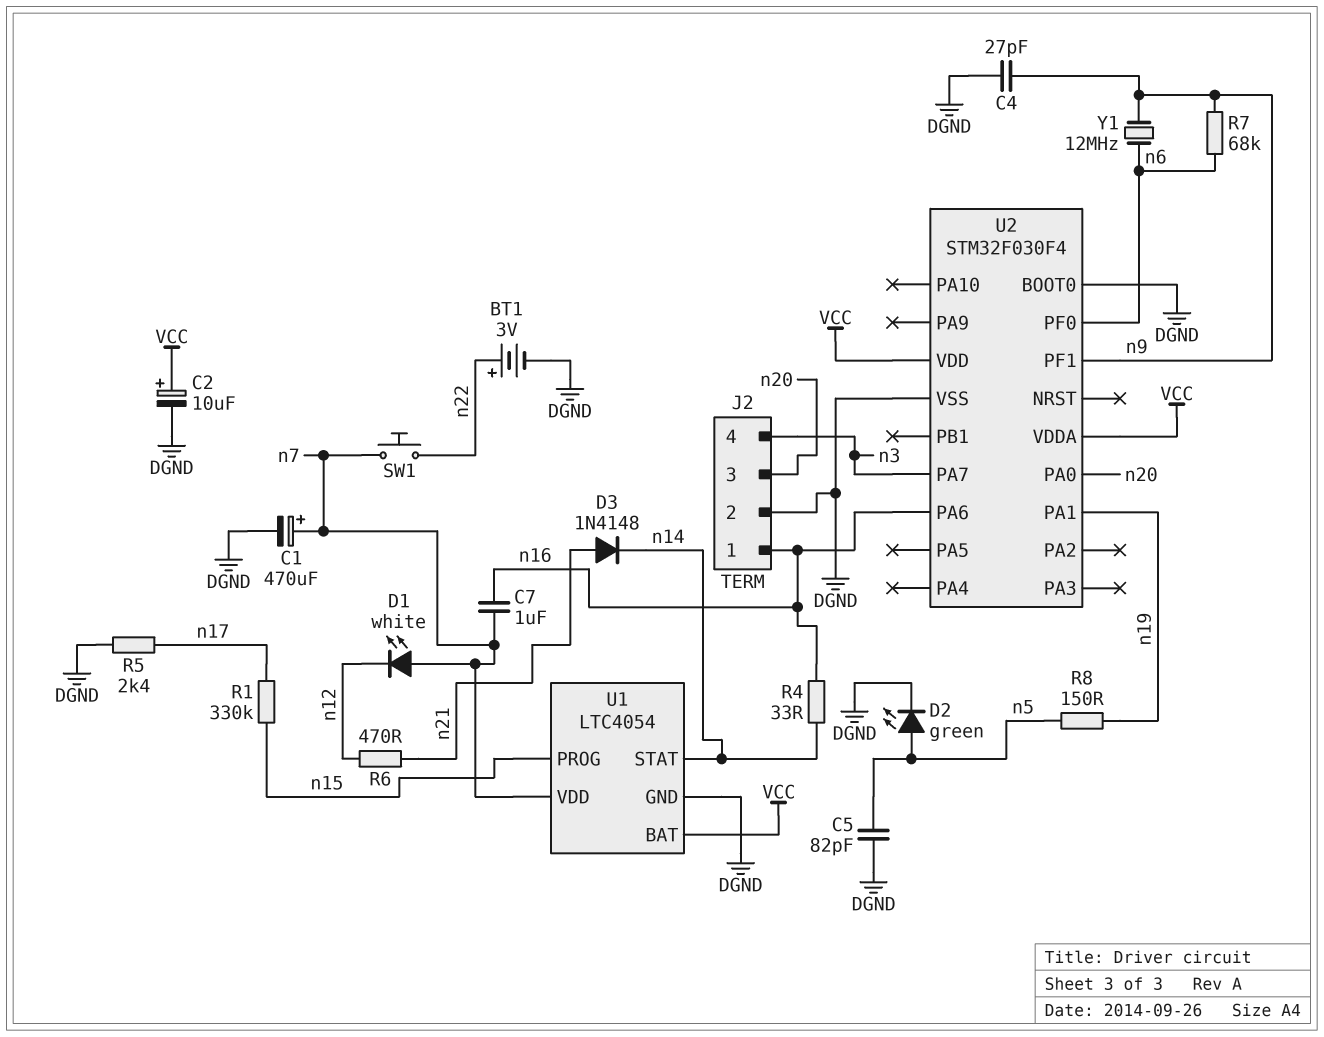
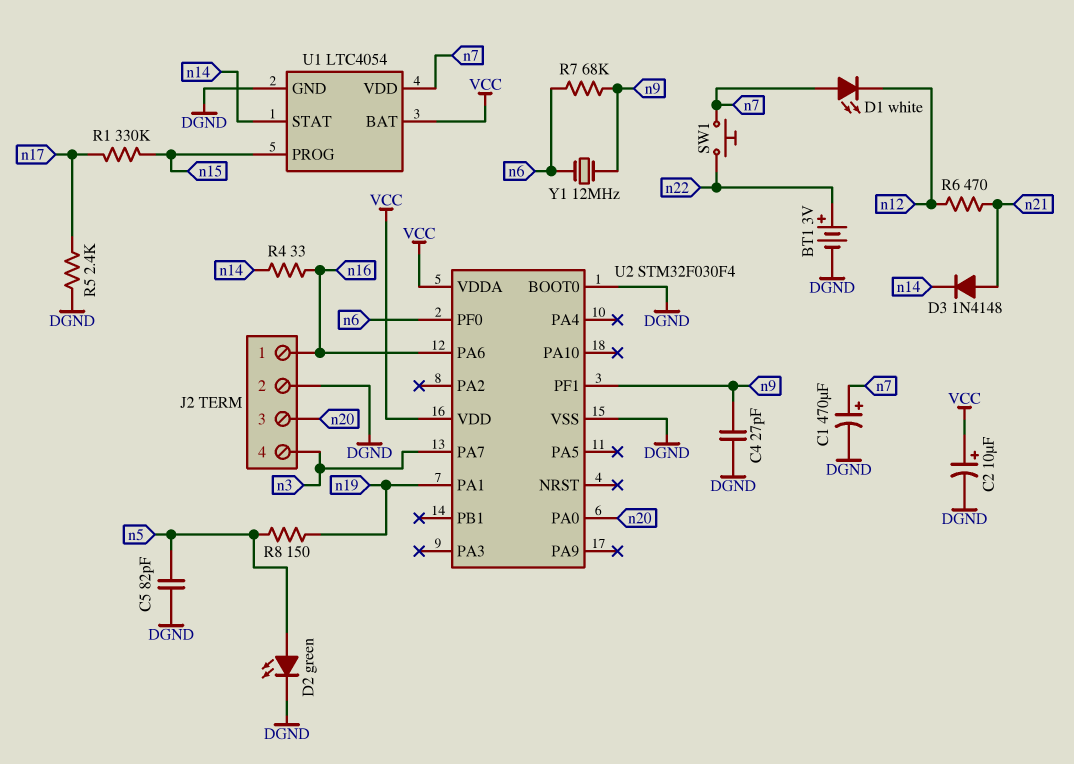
C7: 1uF (n7, n16) -> none

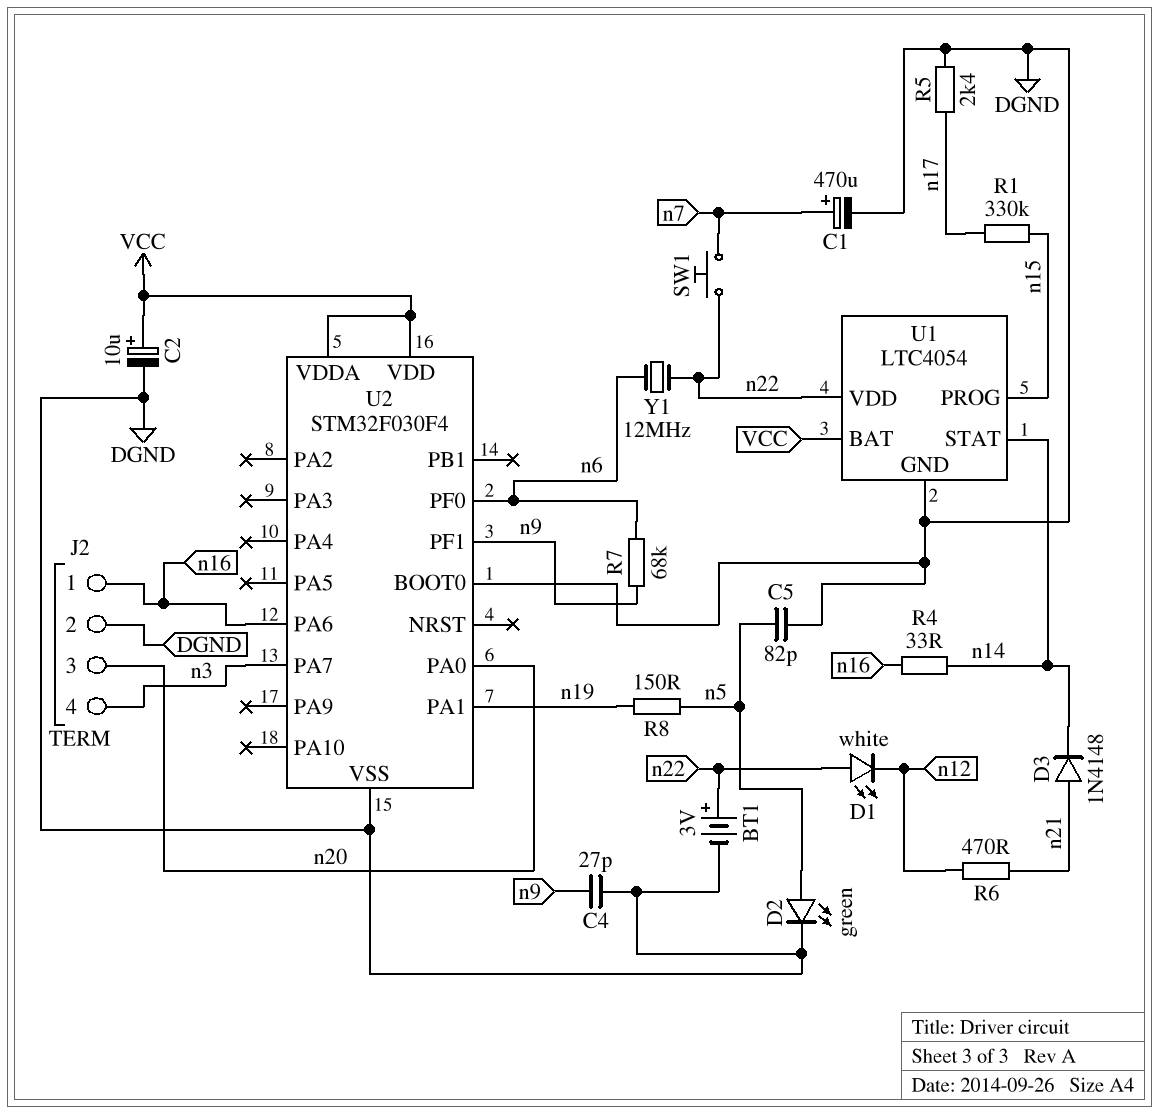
D1: LED white (A n7, K n12) -> LED white (A n22, K n12)
U1 pin VDD: n7 -> n22
Y1: 12MHz (n6, n9) -> 12MHz (n6, n22)

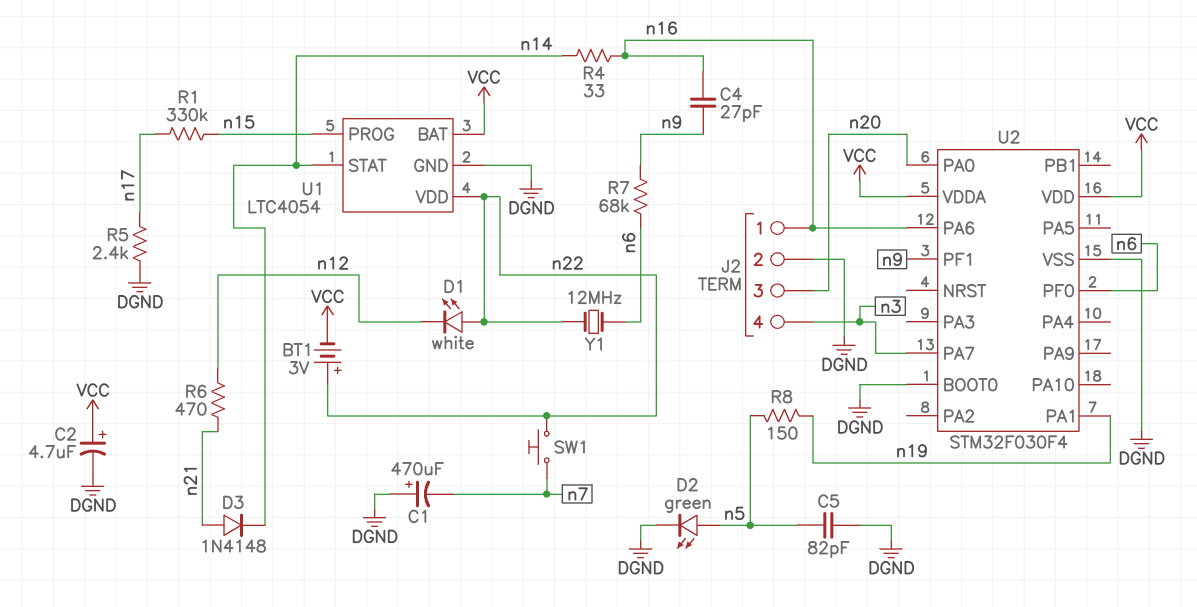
BT1: 3V (plus n22, minus DGND) -> 3V (plus n22, minus VCC)
C1: 470uF (plus n7, minus DGND) -> 470uF (plus DGND, minus n7)
C2: 10uF (plus VCC, minus DGND) -> 4.7uF (plus VCC, minus DGND)
C4: 27pF (DGND, n9) -> 27pF (n9, n16)

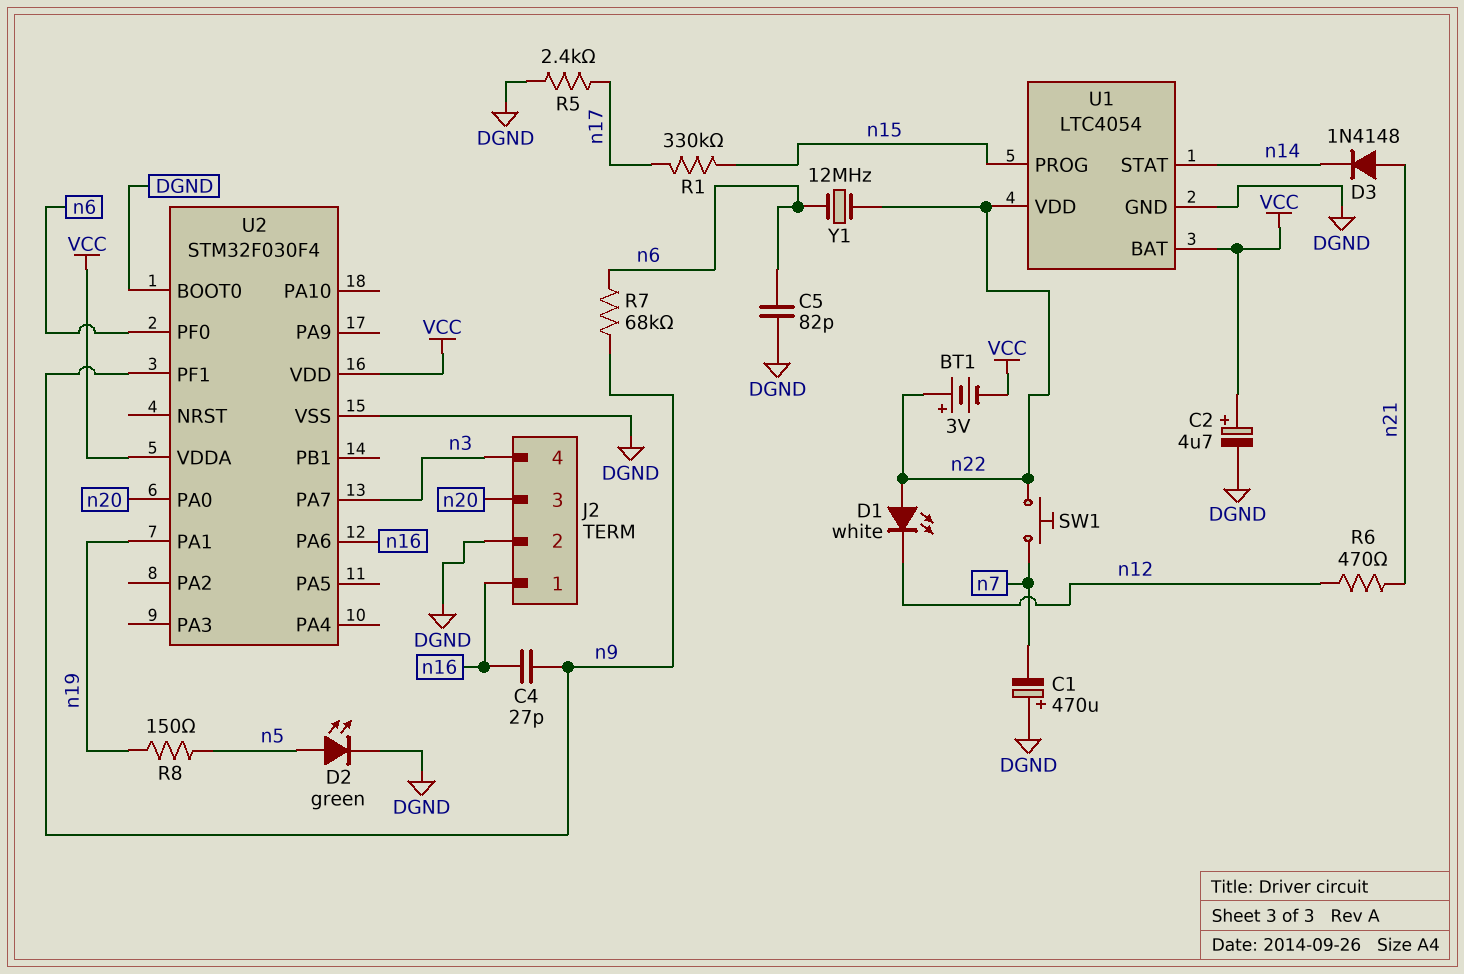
C5: 82pF (DGND, n5) -> 82pF (DGND, n6)
R4: 33 (n14, n16) -> none

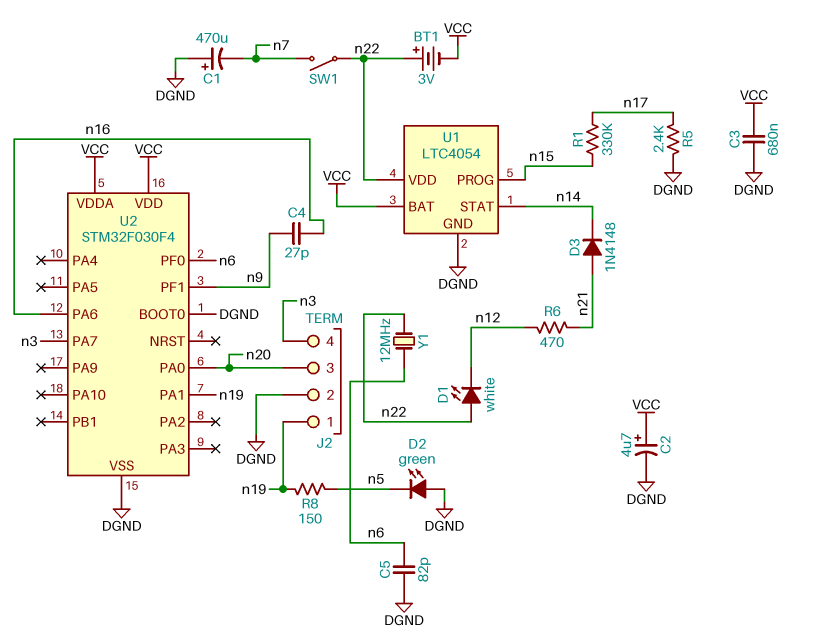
C3: none -> 680nF (DGND, VCC)
D2: LED green (A n5, K DGND) -> LED green (A DGND, K n5)
J2 pin 1: n16 -> n19
R7: 68k (n6, n9) -> none
SW1: button (n7, n22) -> switch (n7, n22)

